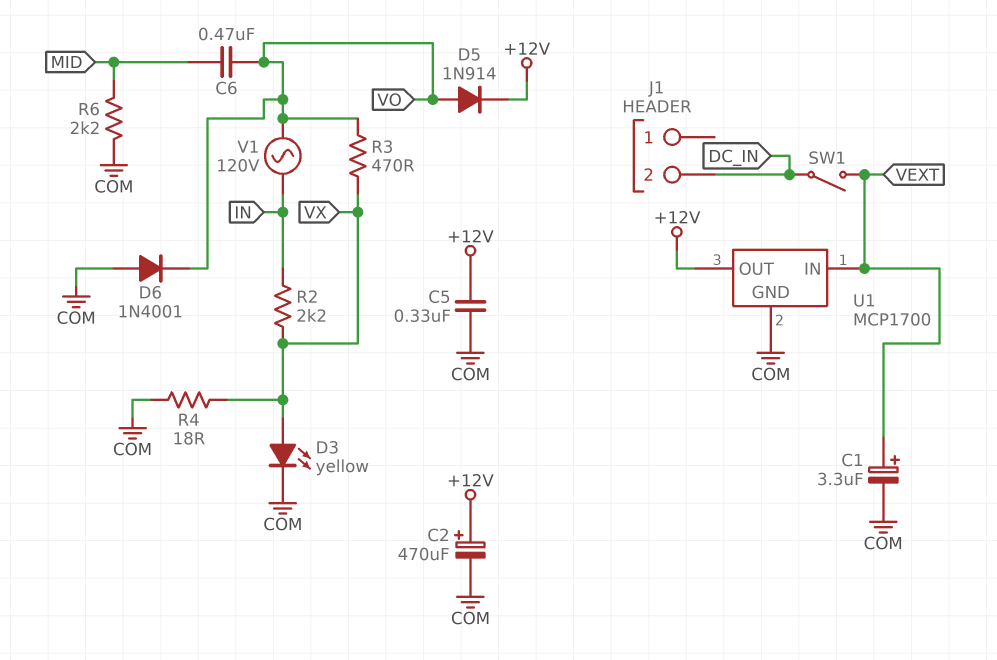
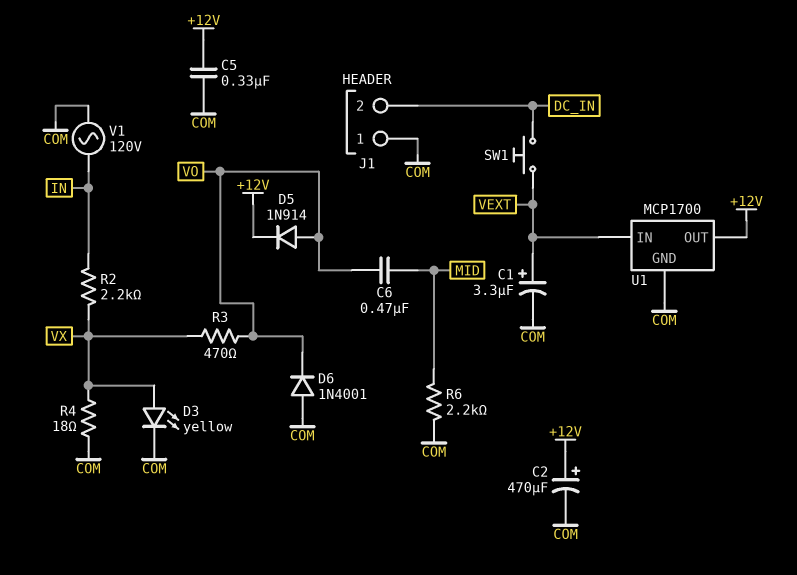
J1 pin 1: none -> COM
SW1: switch (DC_IN, VEXT) -> button (DC_IN, VEXT)
V1: AC 120V (IN, VO) -> AC 120V (COM, IN)

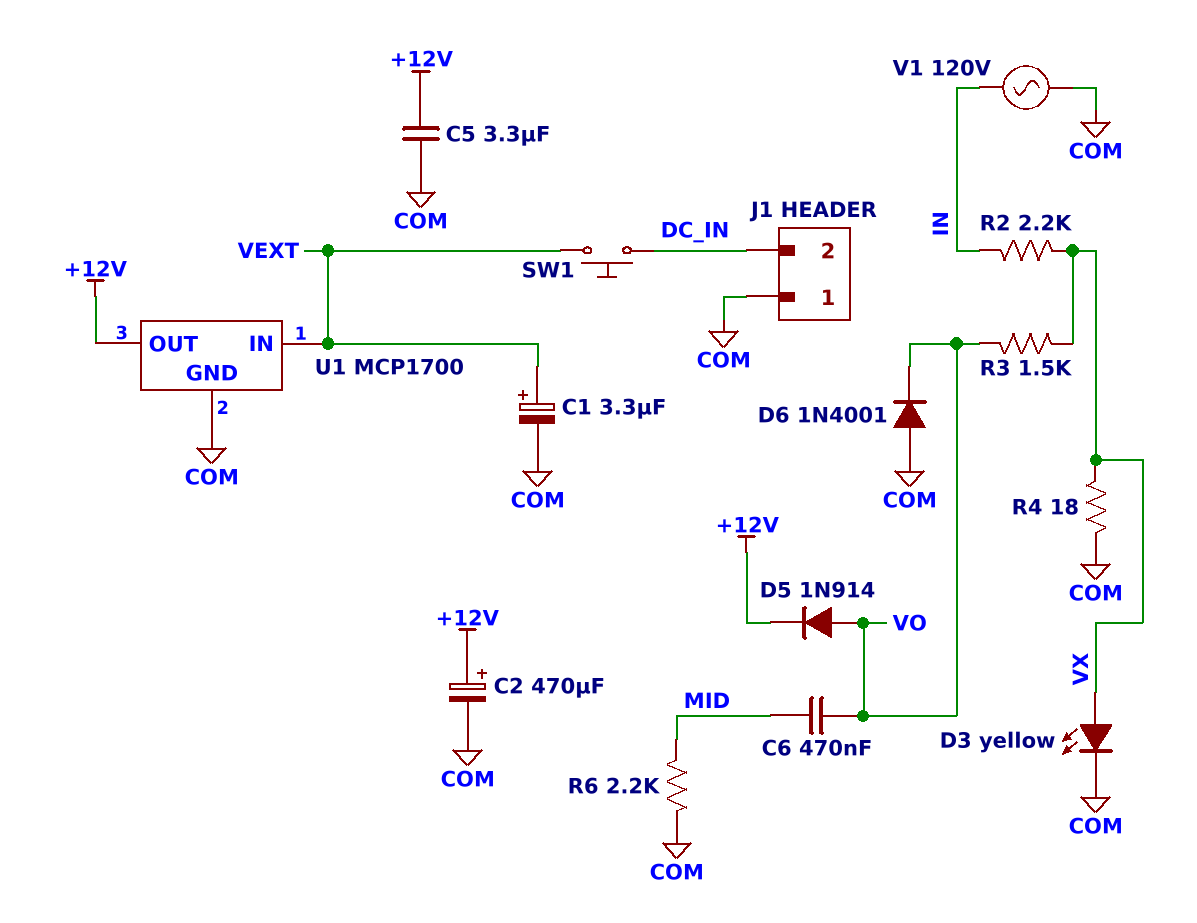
C5: 330nF (+12V, COM) -> 3.3uF (+12V, COM)
R3: 470 (VO, VX) -> 1.5k (VO, VX)

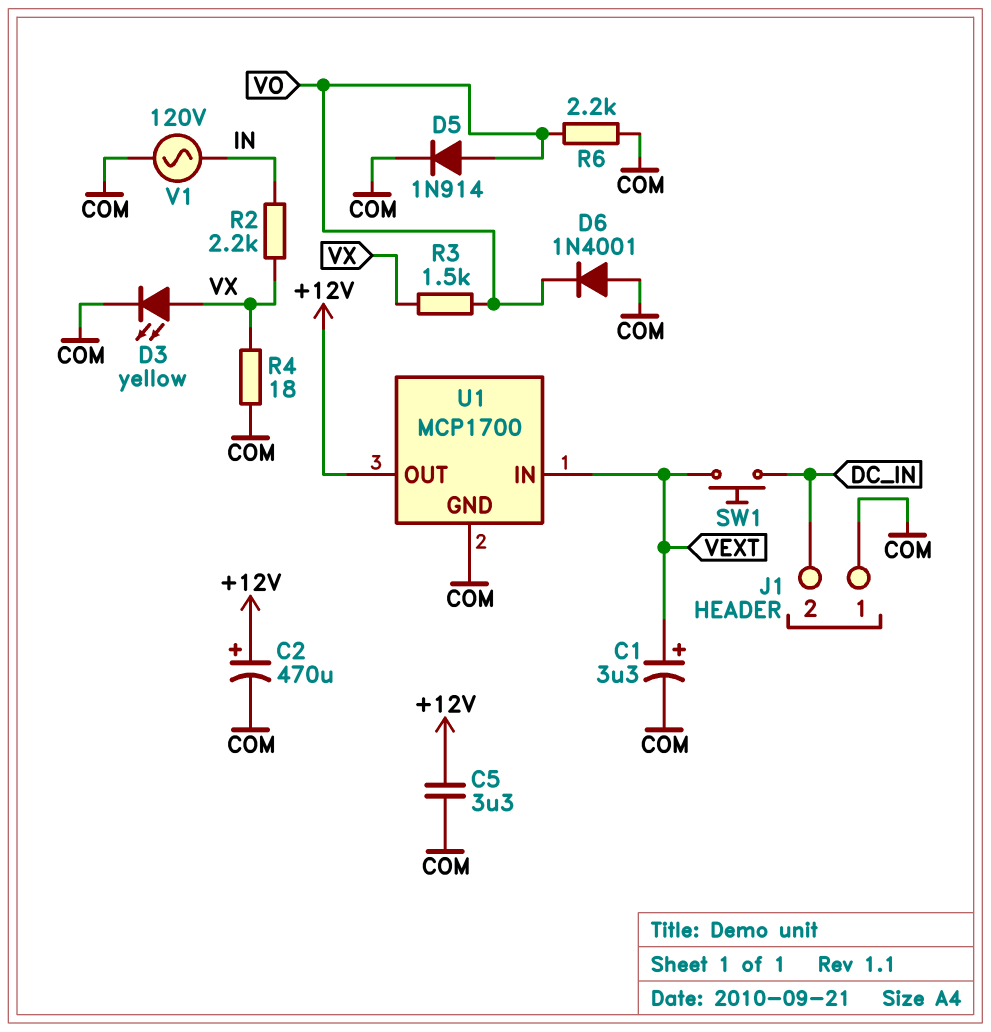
C6: 470nF (MID, VO) -> none
D5: diode 1N914 (A VO, K +12V) -> diode 1N914 (A VO, K COM)
R6: 2.2k (COM, MID) -> 2.2k (COM, VO)

